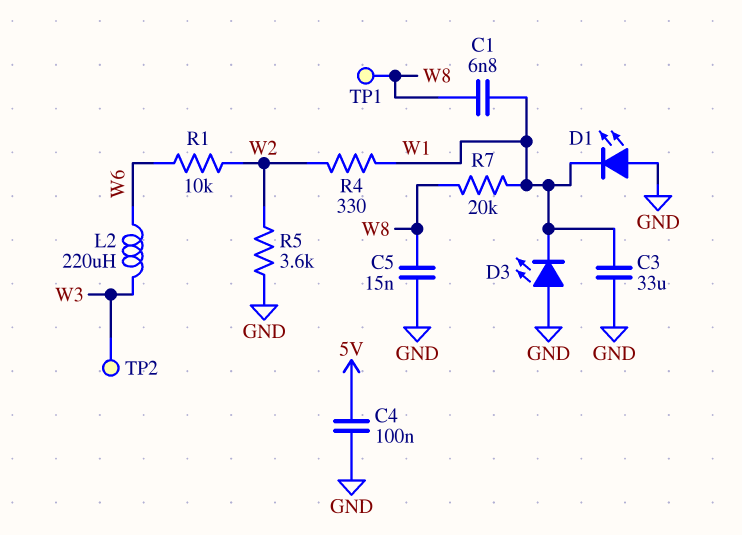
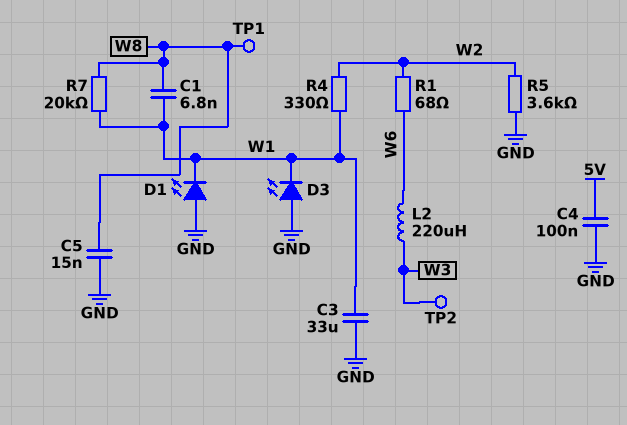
R1: 10k (W2, W6) -> 68 (W2, W6)

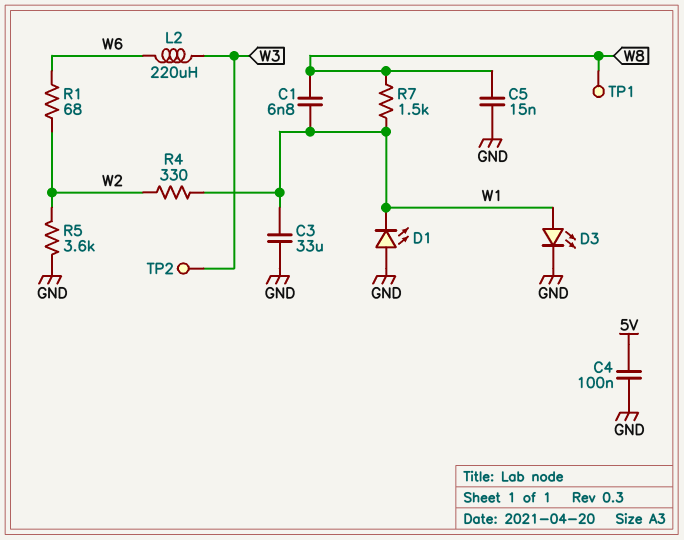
D3: LED (A GND, K W1) -> LED (A W1, K GND)
R7: 20k (W1, W8) -> 1.5k (W1, W8)

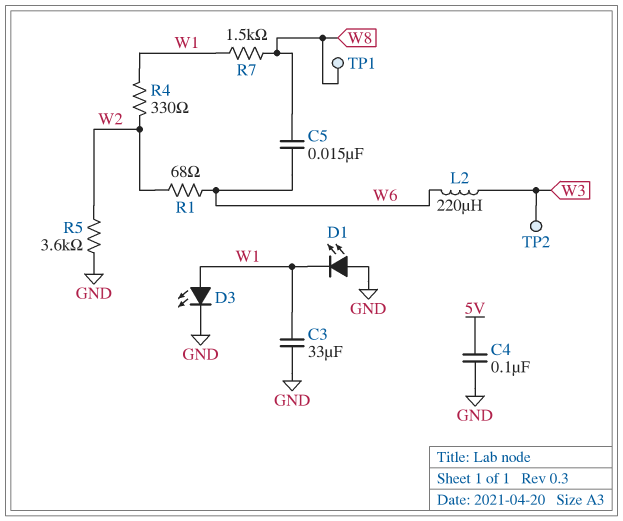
C1: 6.8nF (W1, W8) -> none
C5: 15nF (GND, W8) -> 15nF (W6, W8)

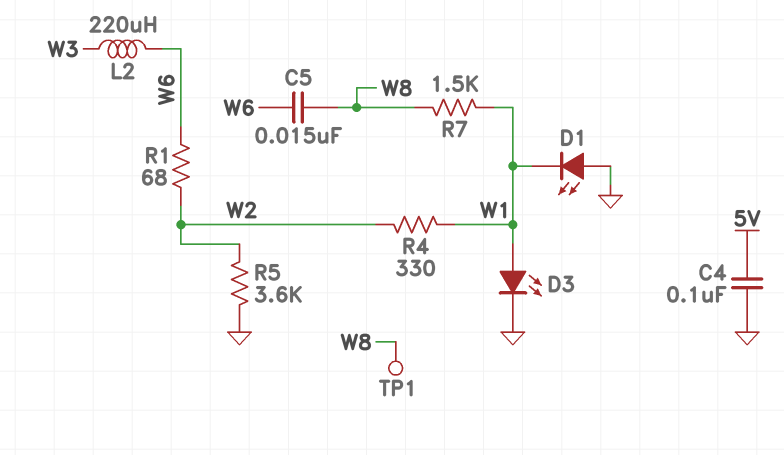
C3: 33uF (GND, W1) -> none
TP2: test point (W3) -> none

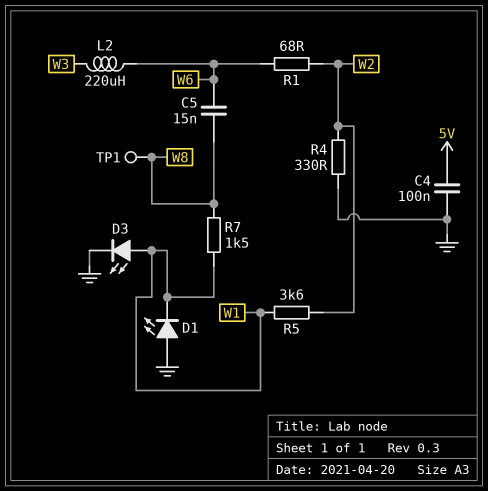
R4: 330 (W1, W2) -> 330 (GND, W2)
R5: 3.6k (GND, W2) -> 3.6k (W1, W2)

